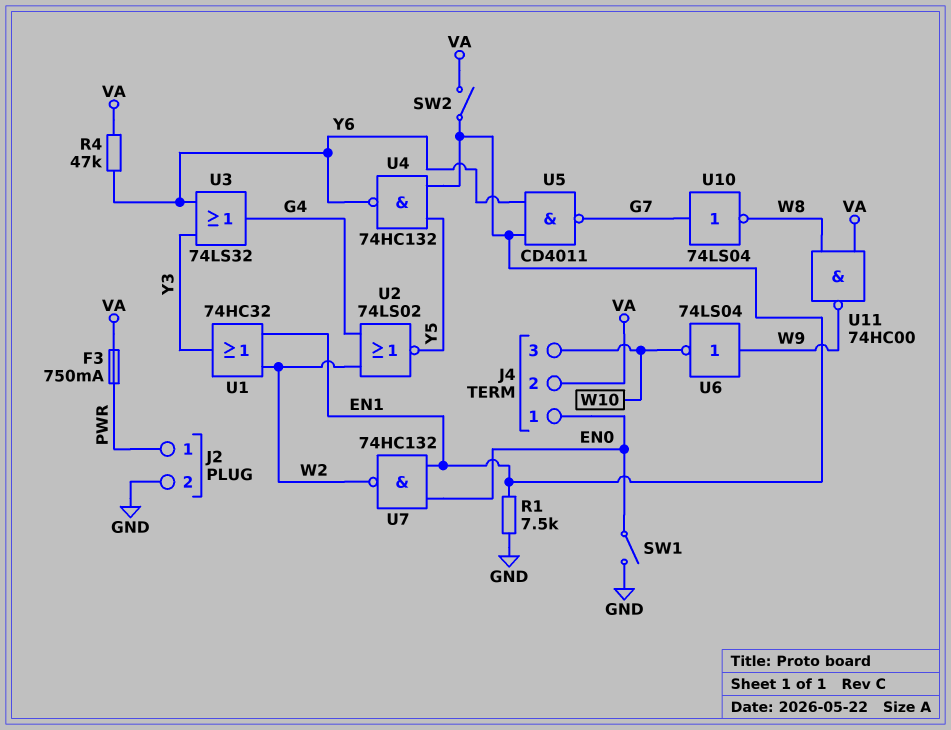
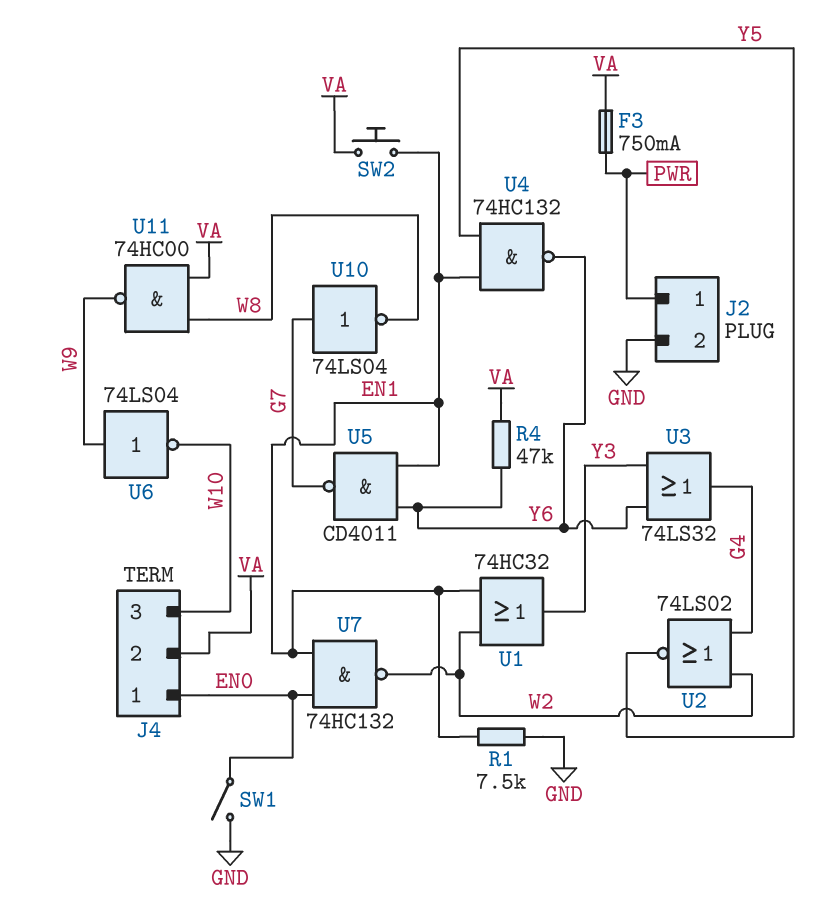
SW2: switch (EN1, VA) -> button (EN1, VA)

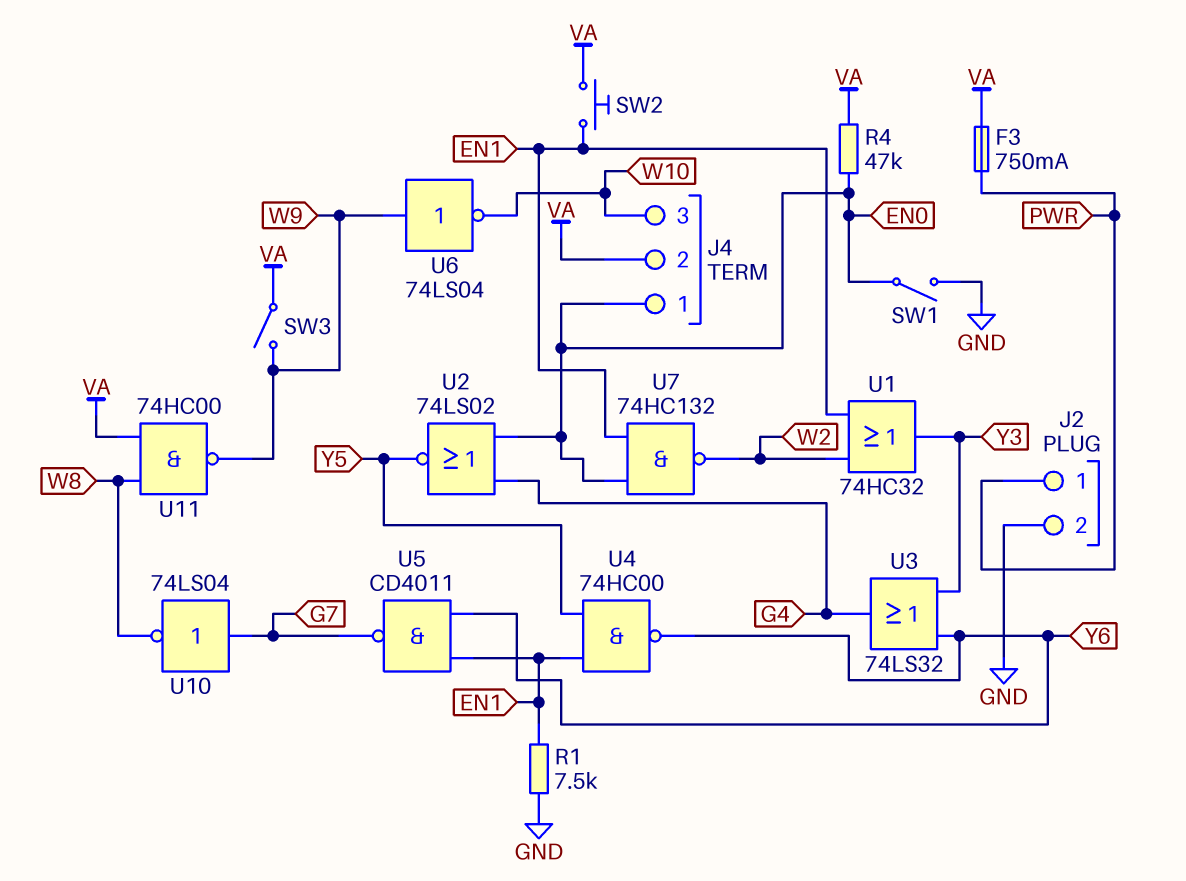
R4: 47k (VA, Y6) -> 47k (EN0, VA)
SW3: none -> switch (VA, W9)
U2: NOR 74LS02 (in G4, in W2, out Y5) -> NOR 74LS02 (in EN0, in G4, out Y5)
U4: NAND 74HC132 (in EN1, in Y5, out Y6) -> NAND 74HC00 (in EN1, in Y5, out Y6)

